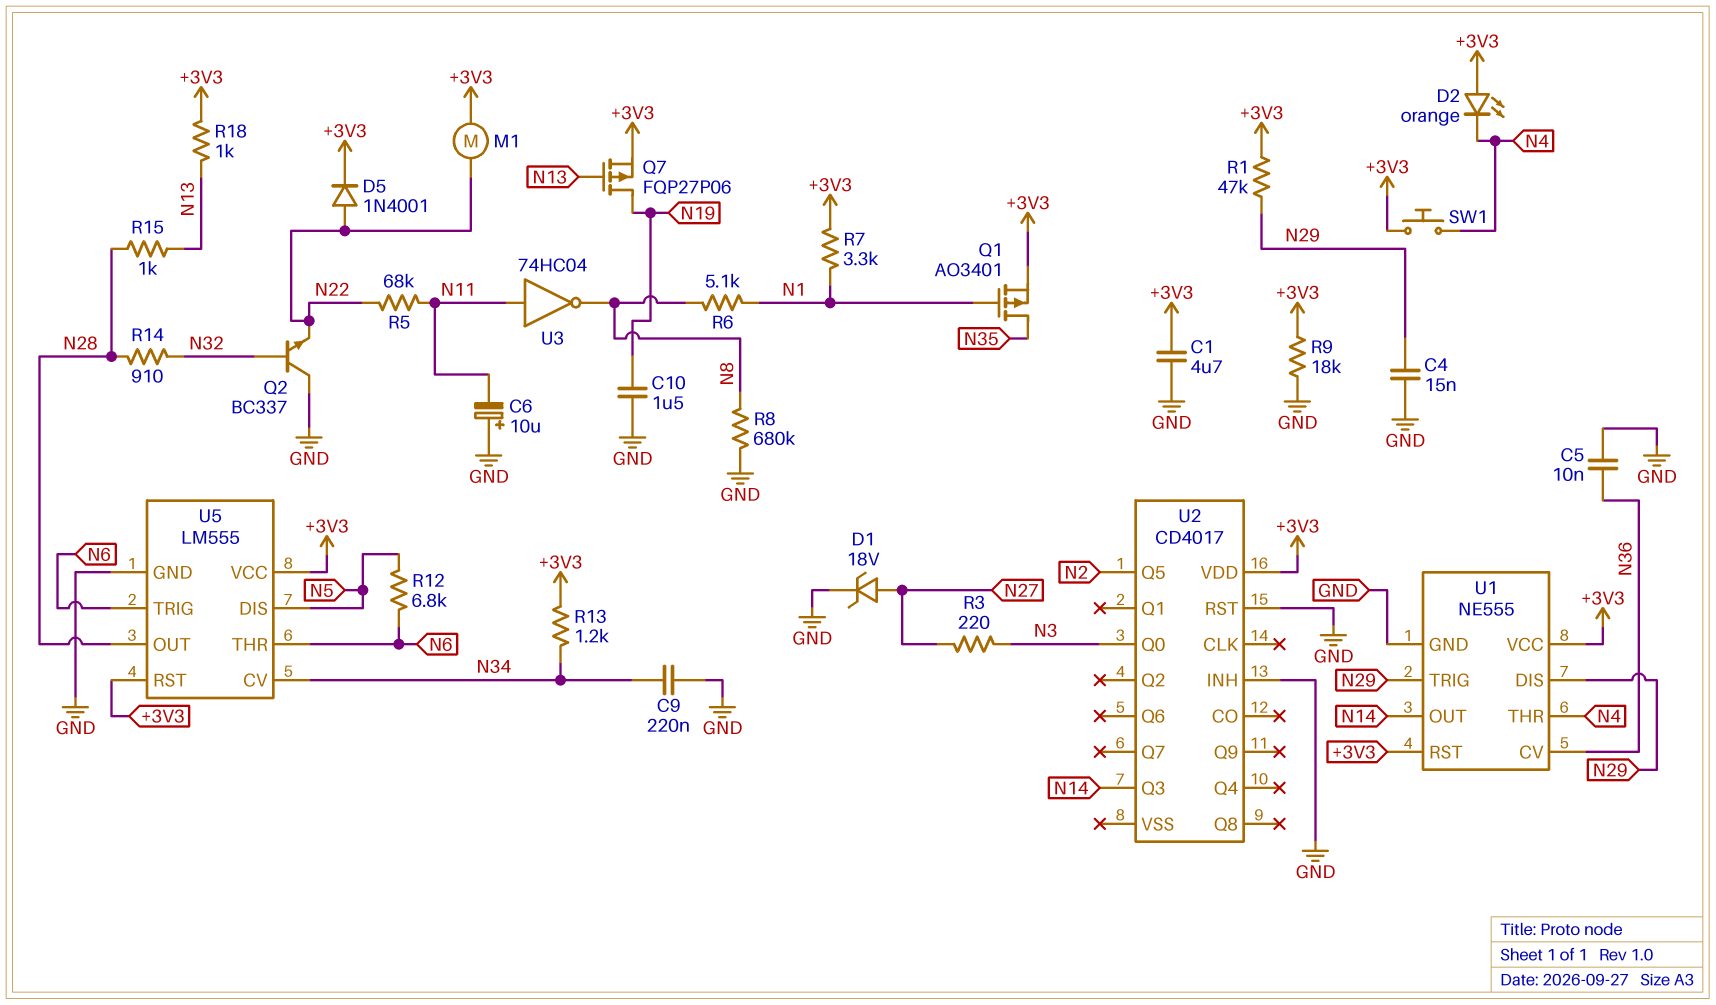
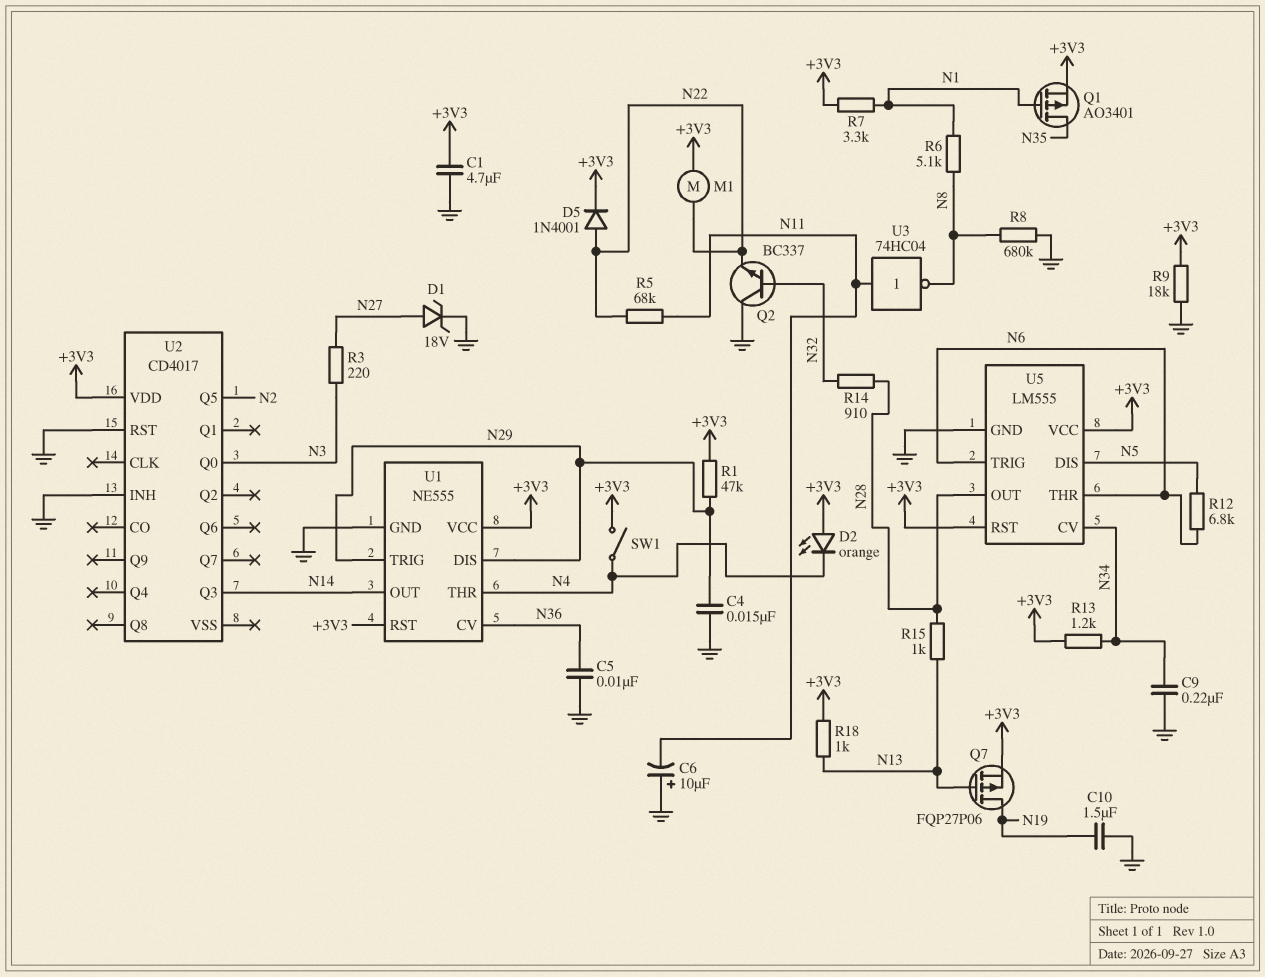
SW1: button (+3V3, N4) -> switch (+3V3, N4)

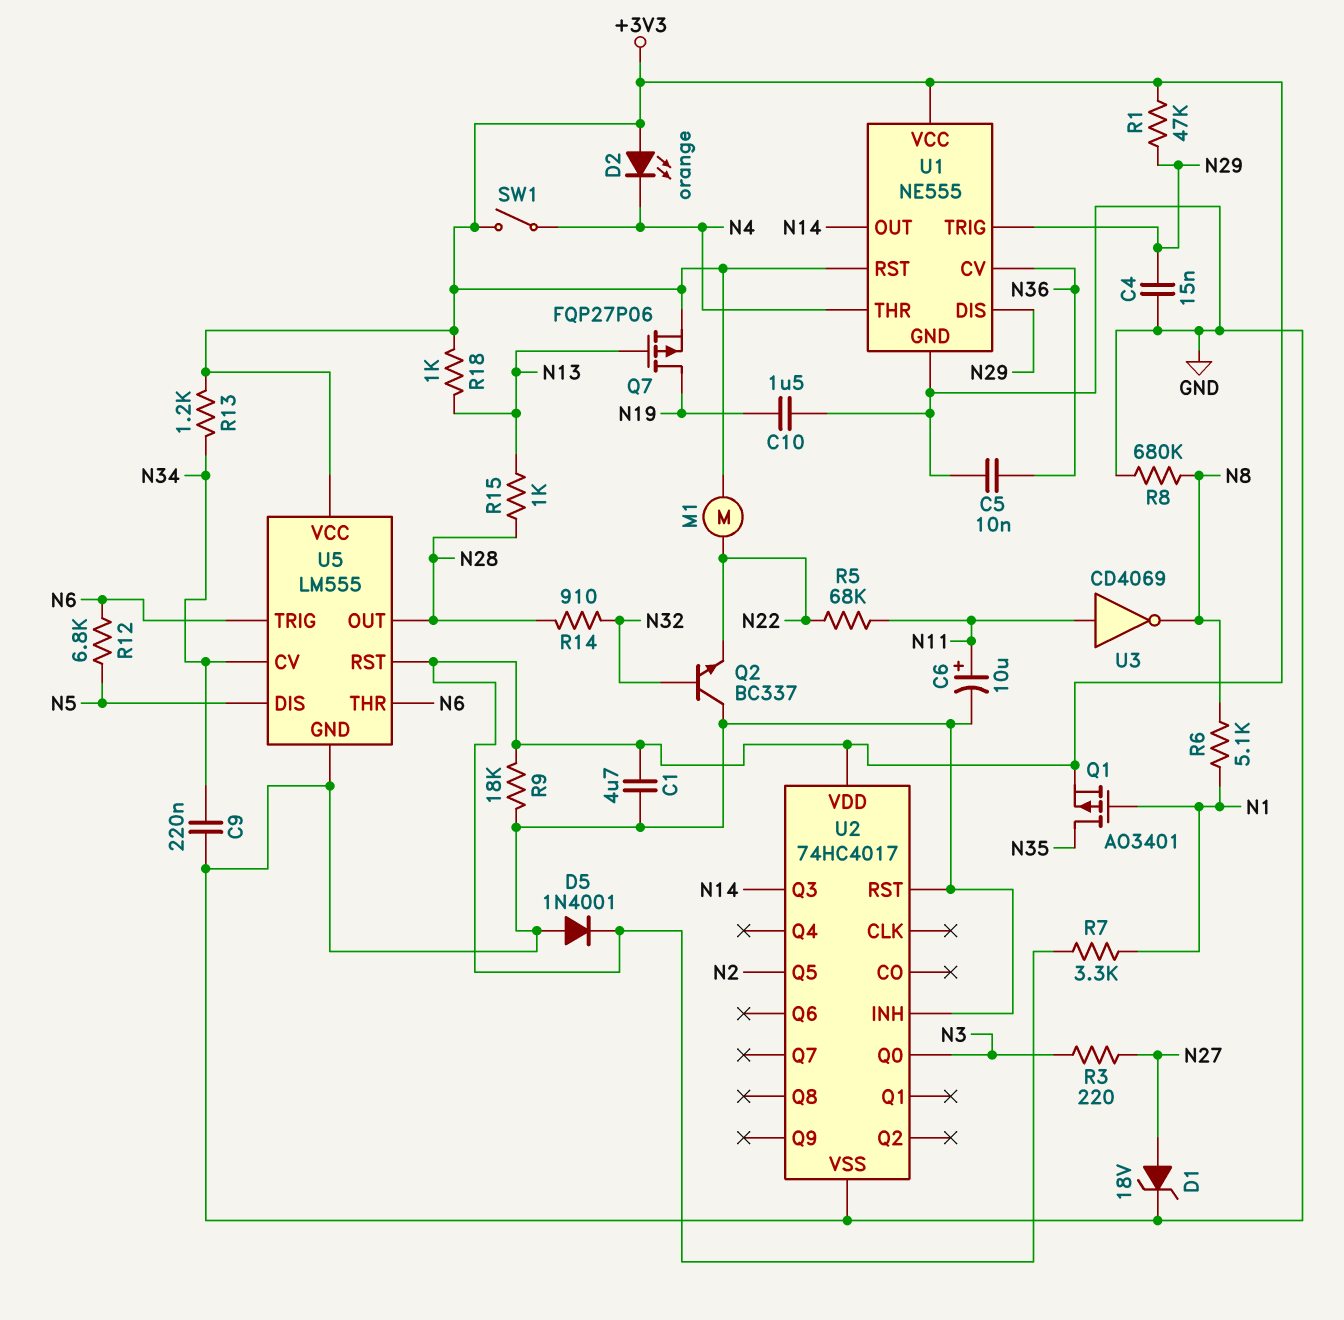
C6: 10uF (plus GND, minus N11) -> 10uF (plus N11, minus GND)
D5: diode 1N4001 (A N22, K +3V3) -> diode 1N4001 (A GND, K +3V3)
U2: CD4017 -> 74HC4017
U2 pin VSS: none -> GND
U3: NOT 74HC04 (in N11, out N8) -> NOT CD4069 (in N11, out N8)

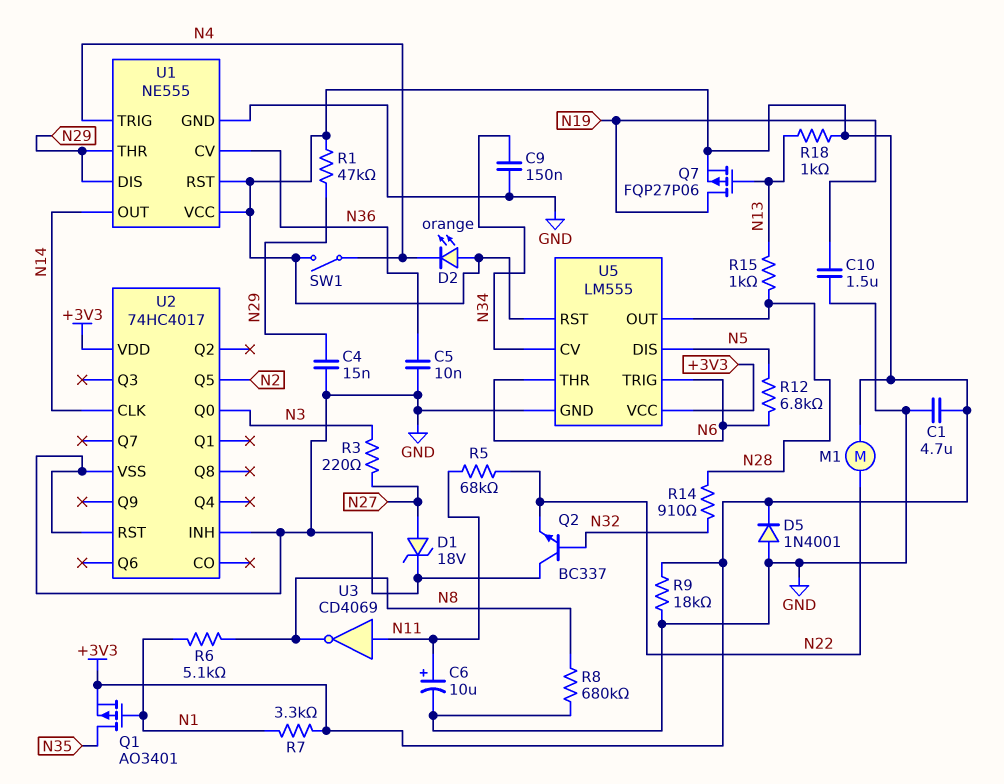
C9: 220nF (GND, N34) -> 150nF (GND, N34)
R13: 1.2k (+3V3, N34) -> none
U1 pin THR: N4 -> N29
U1 pin TRIG: N29 -> N4
U2 pin CLK: none -> N14
U2 pin Q3: N14 -> none

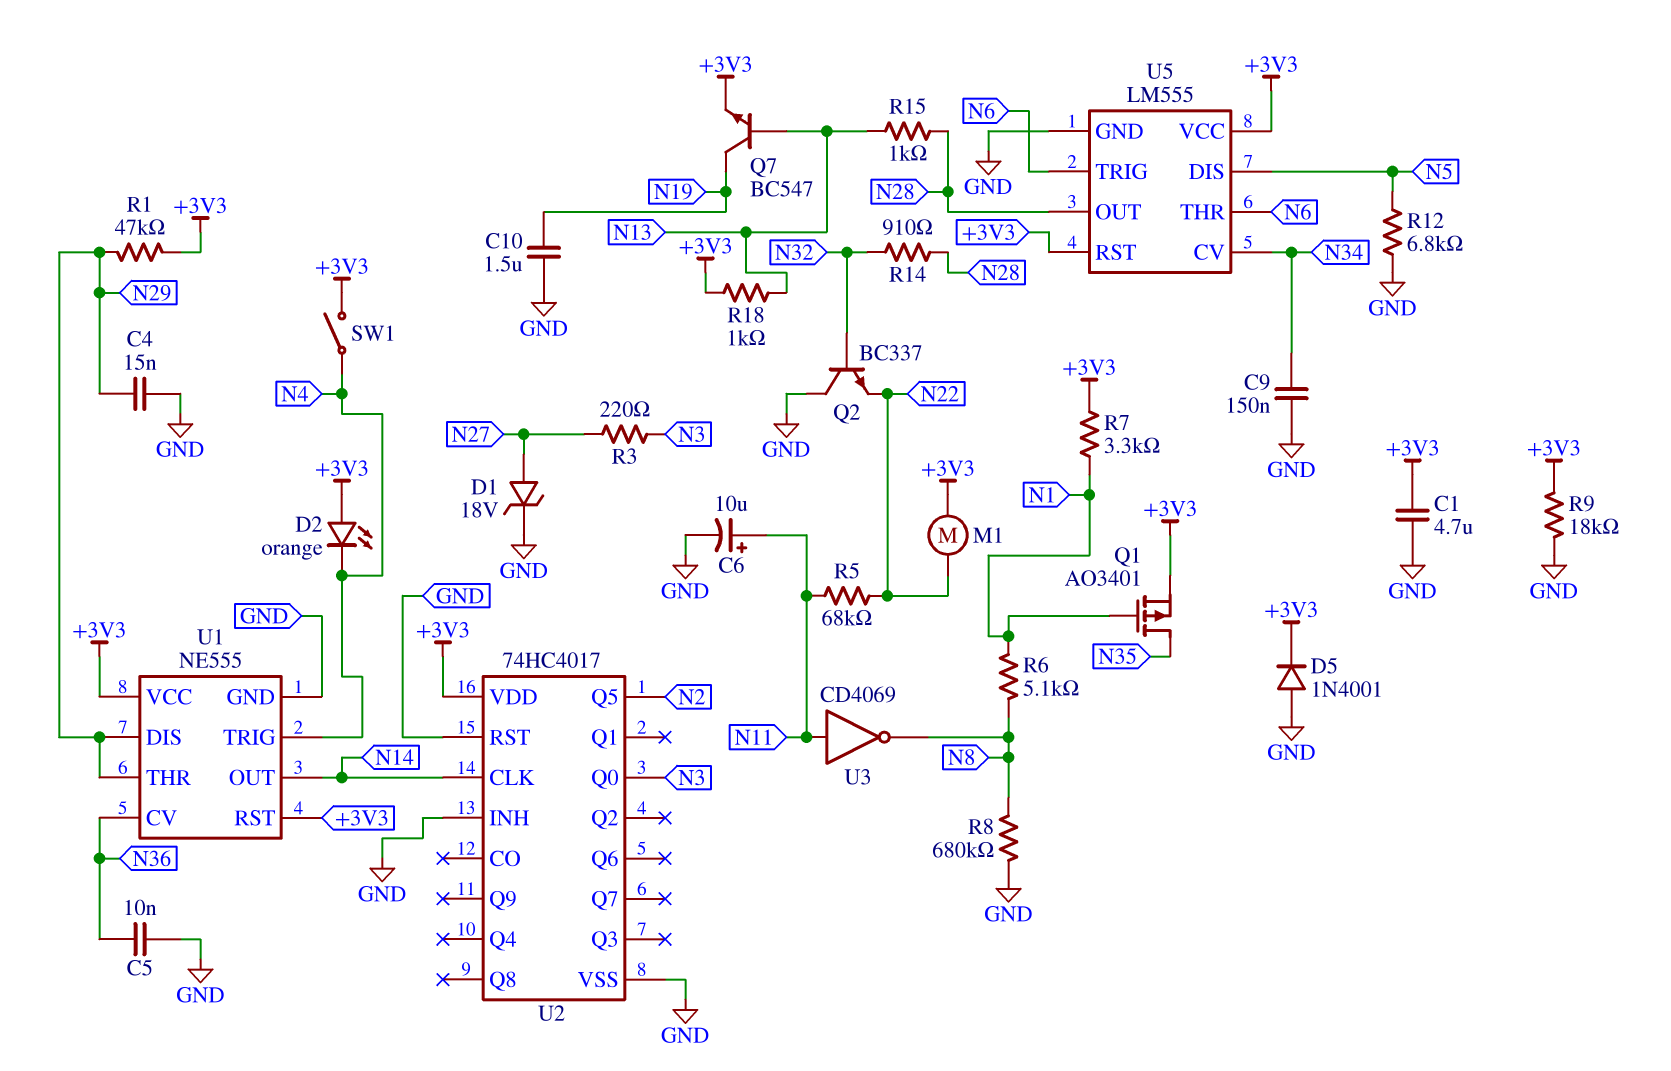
Q7: PMOS FQP27P06 (G N13, D N19, S +3V3) -> NPN BC547 (B N13, C N19, E +3V3)
R12: 6.8k (N5, N6) -> 6.8k (GND, N5)

